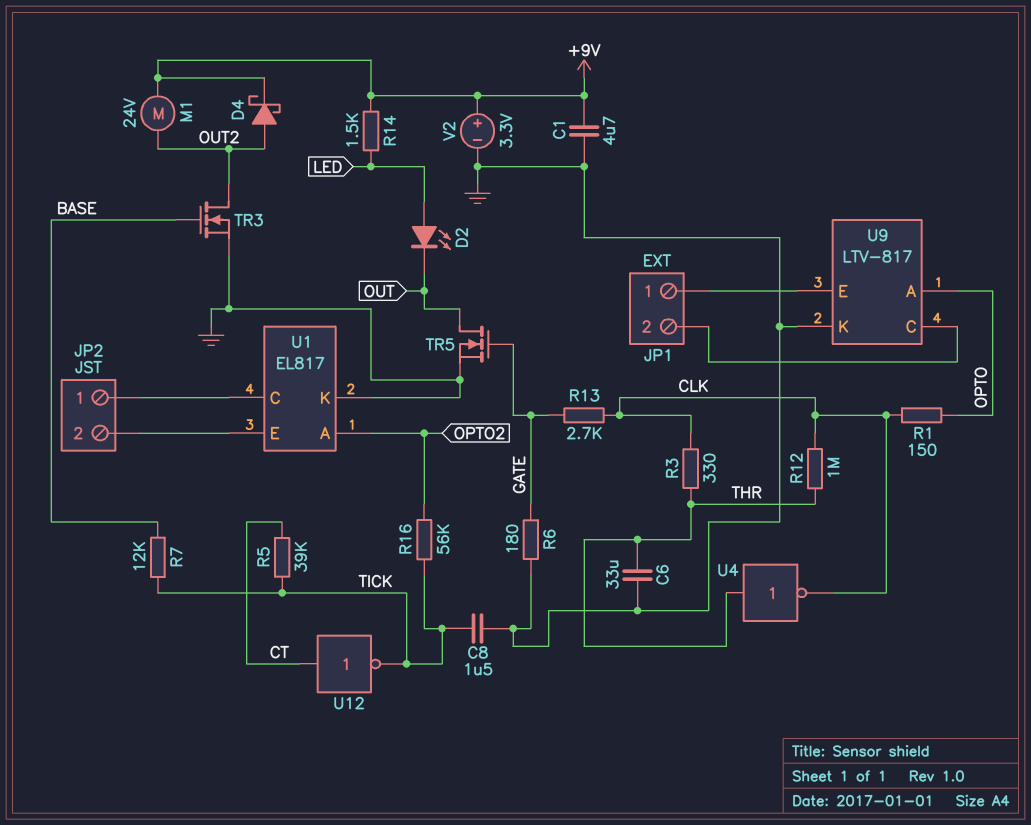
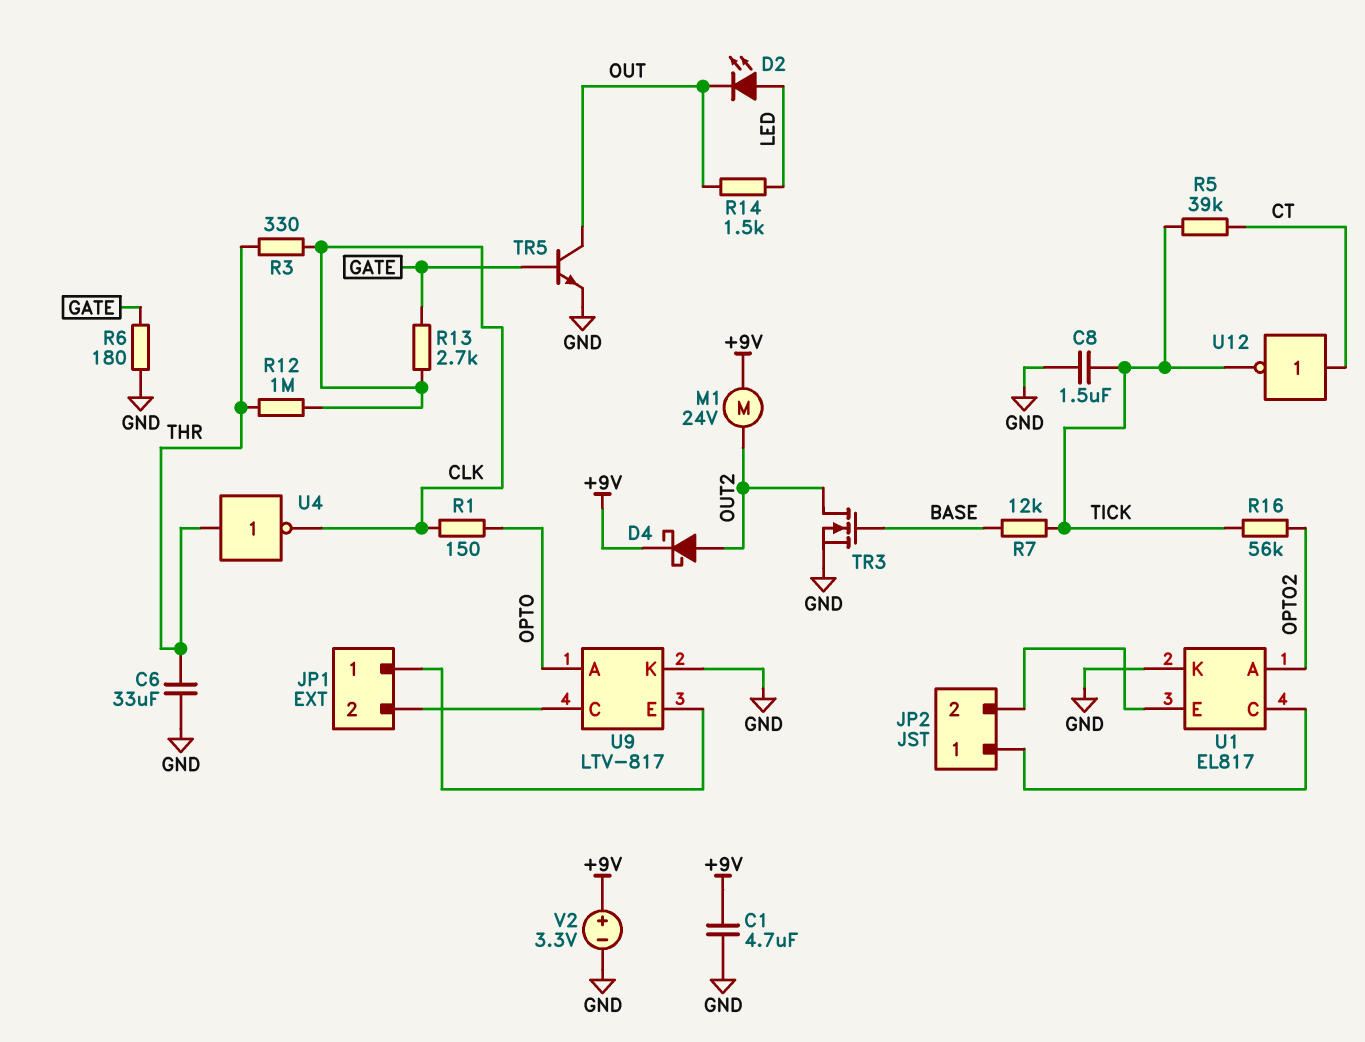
R14: 1.5k (+9V, LED) -> 1.5k (LED, OUT)
TR5: NMOS (G GATE, D OUT, S GND) -> NPN (B GATE, C OUT, E GND)

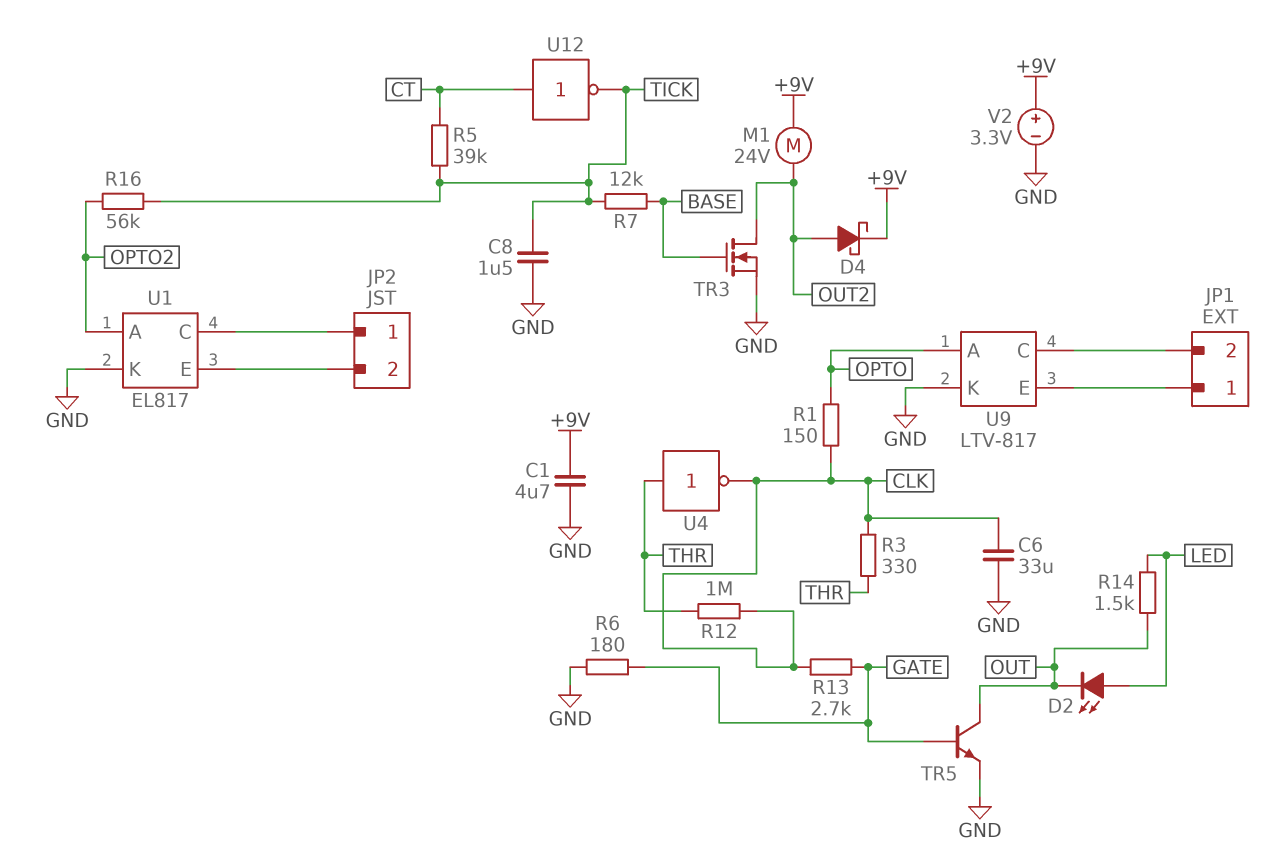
C6: 33uF (GND, THR) -> 33uF (CLK, GND)

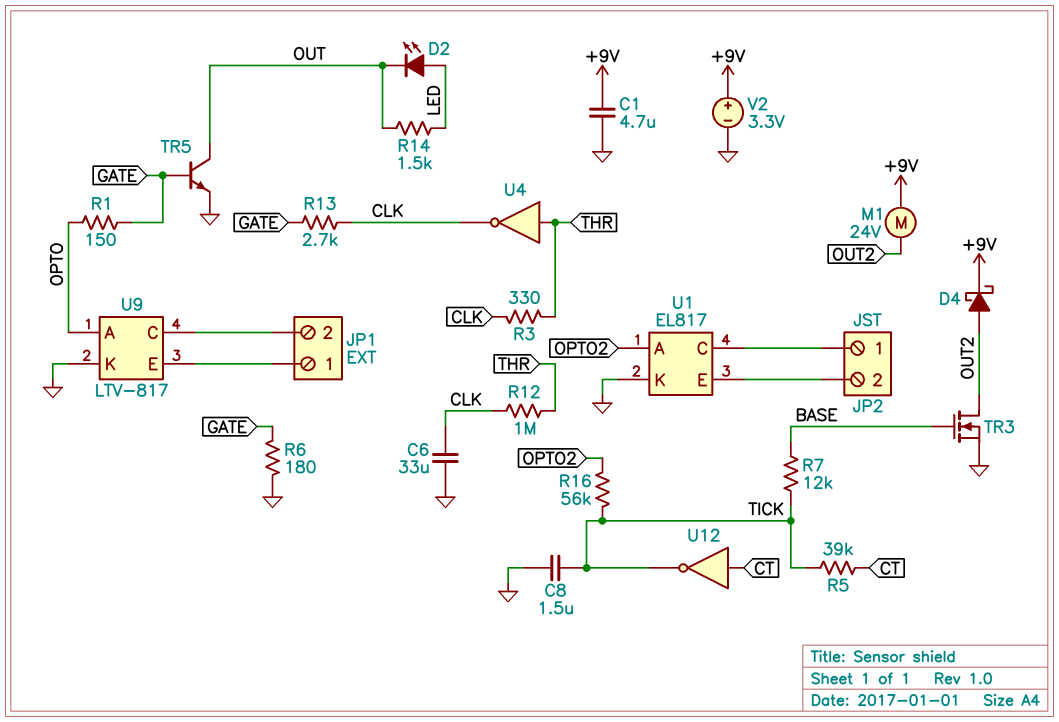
R1: 150 (CLK, OPTO) -> 150 (GATE, OPTO)

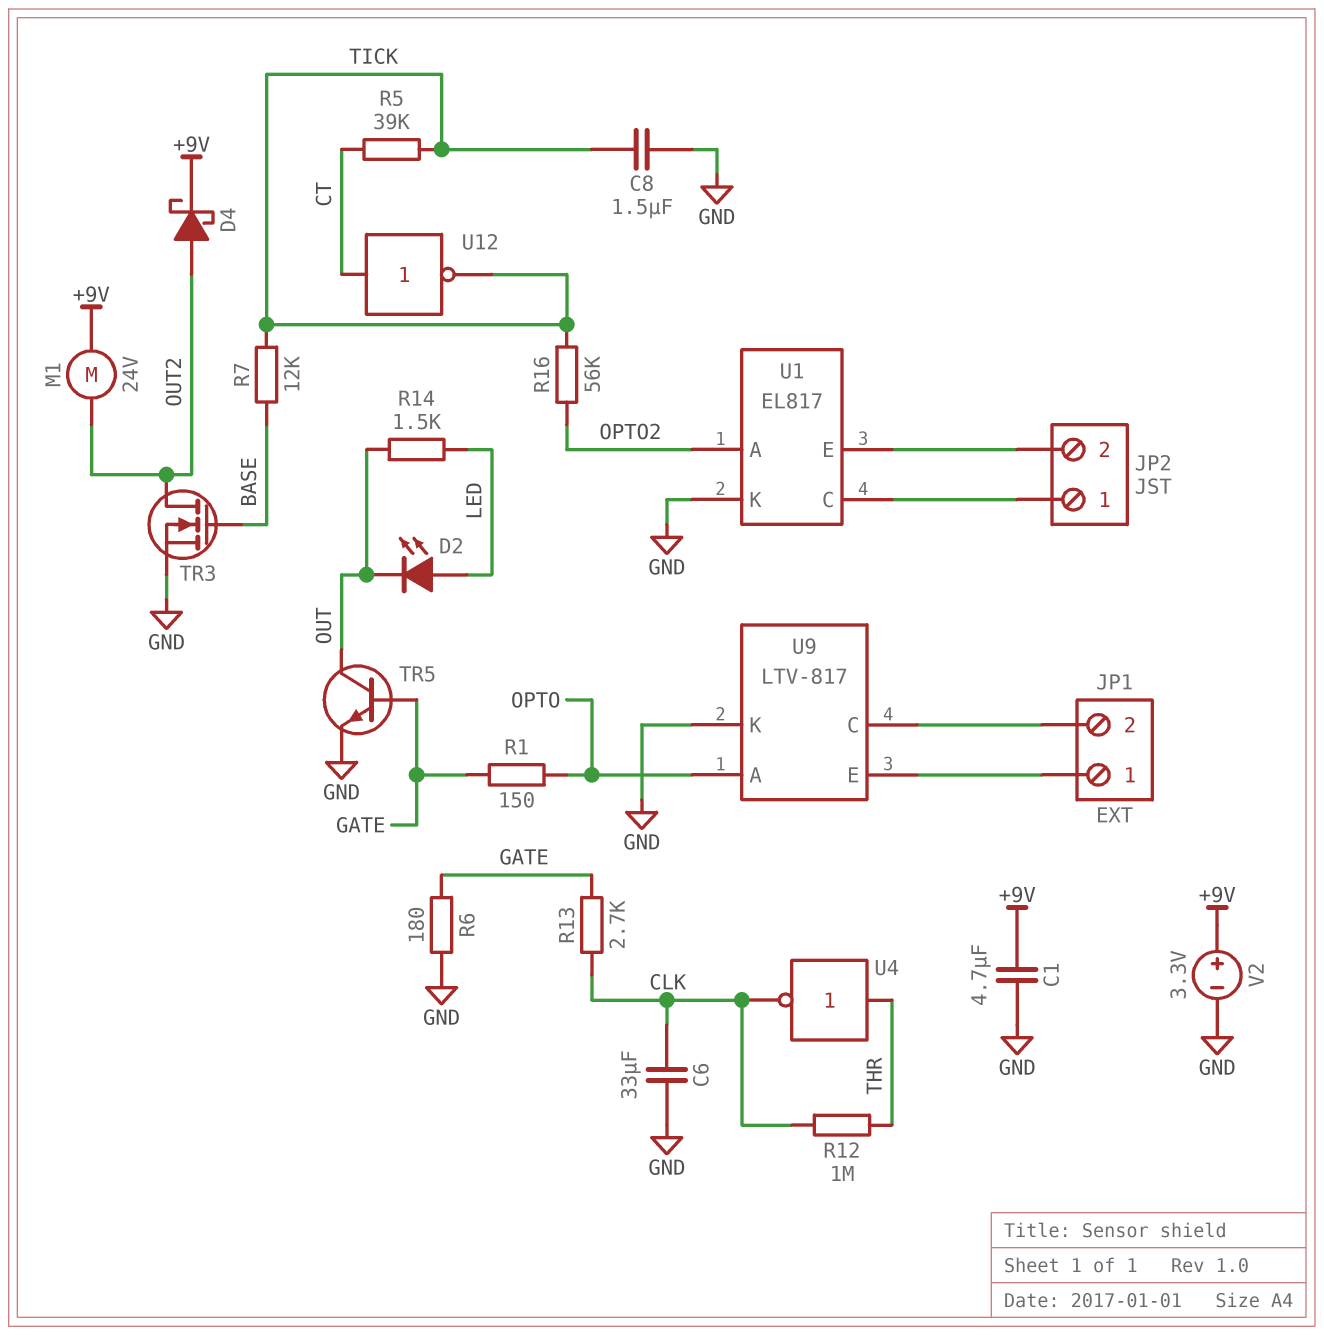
R3: 330 (CLK, THR) -> none

